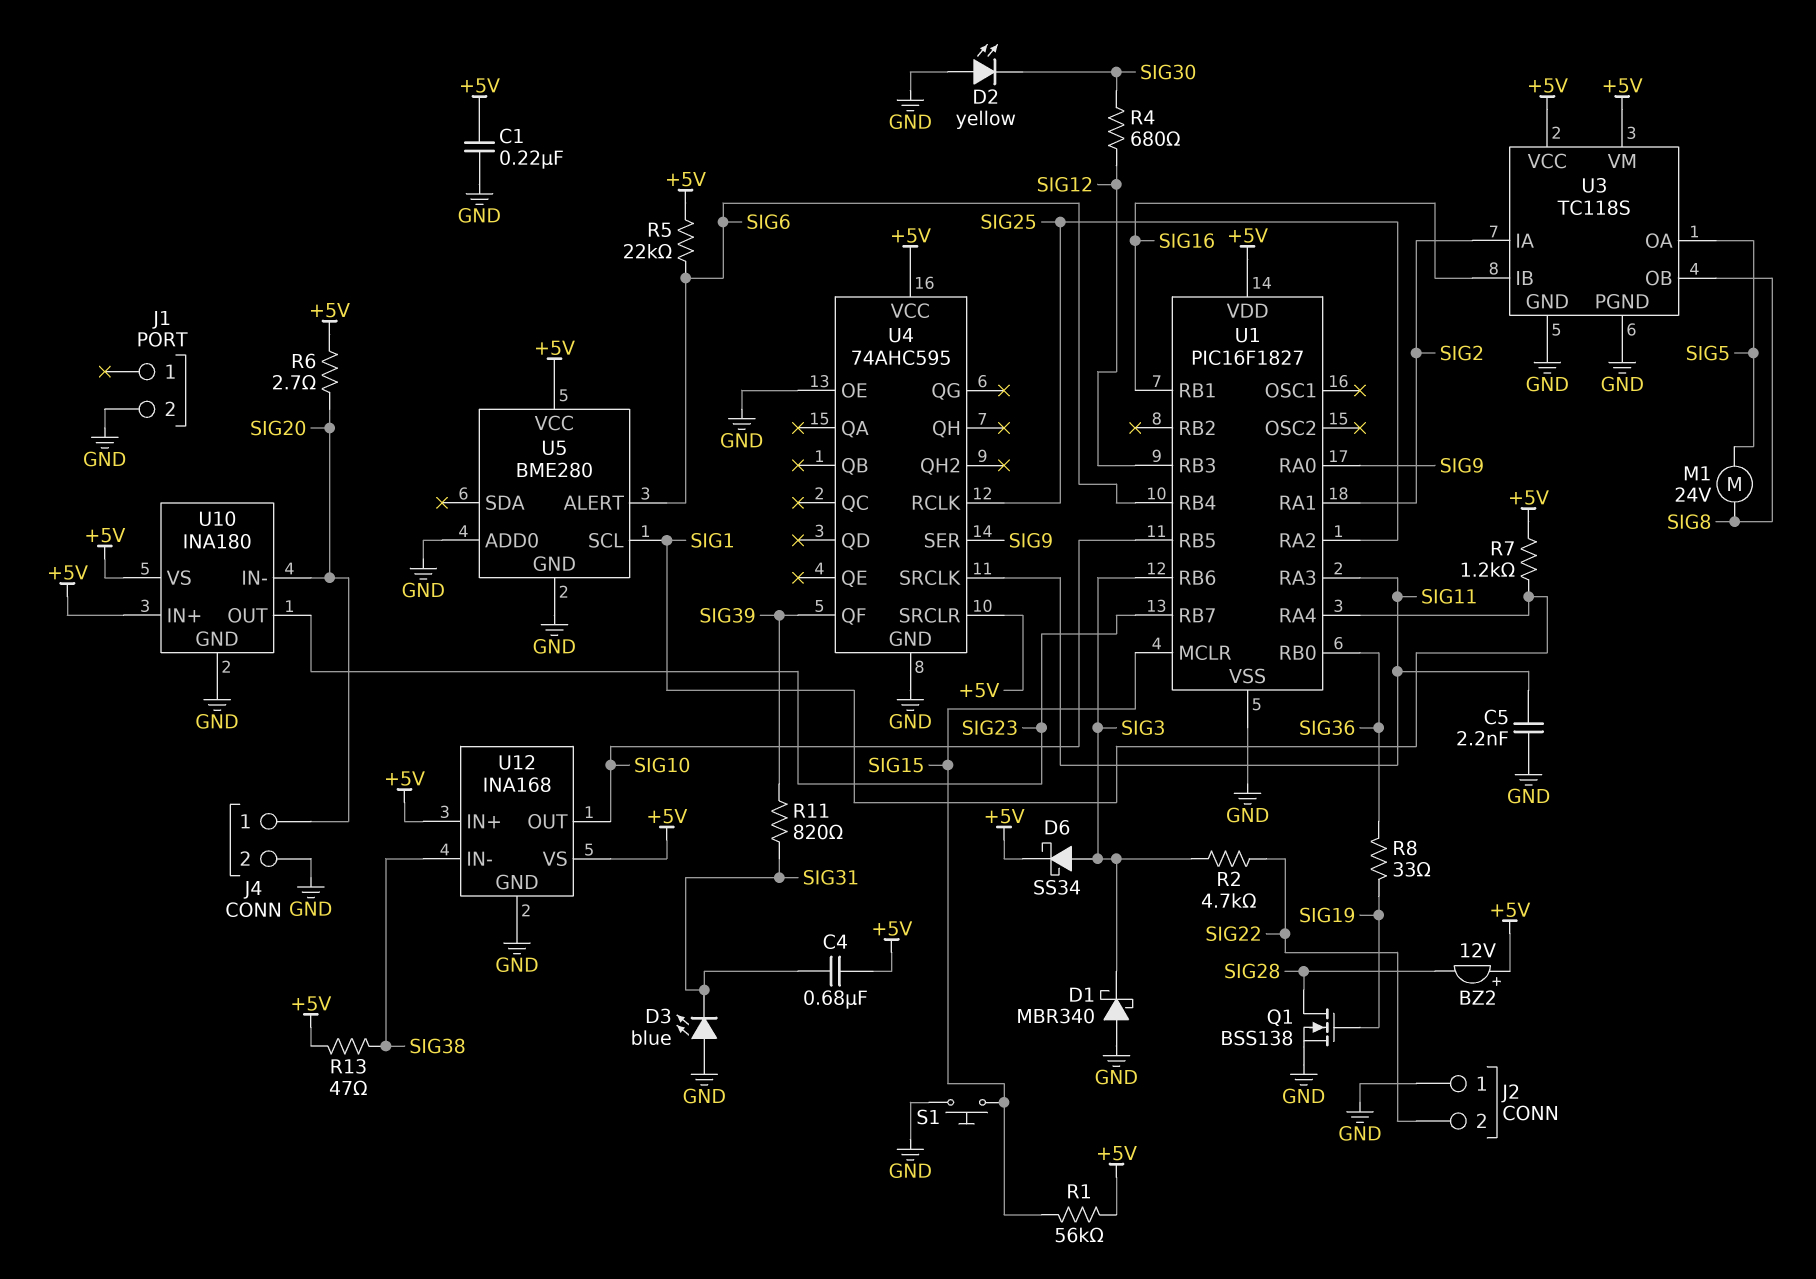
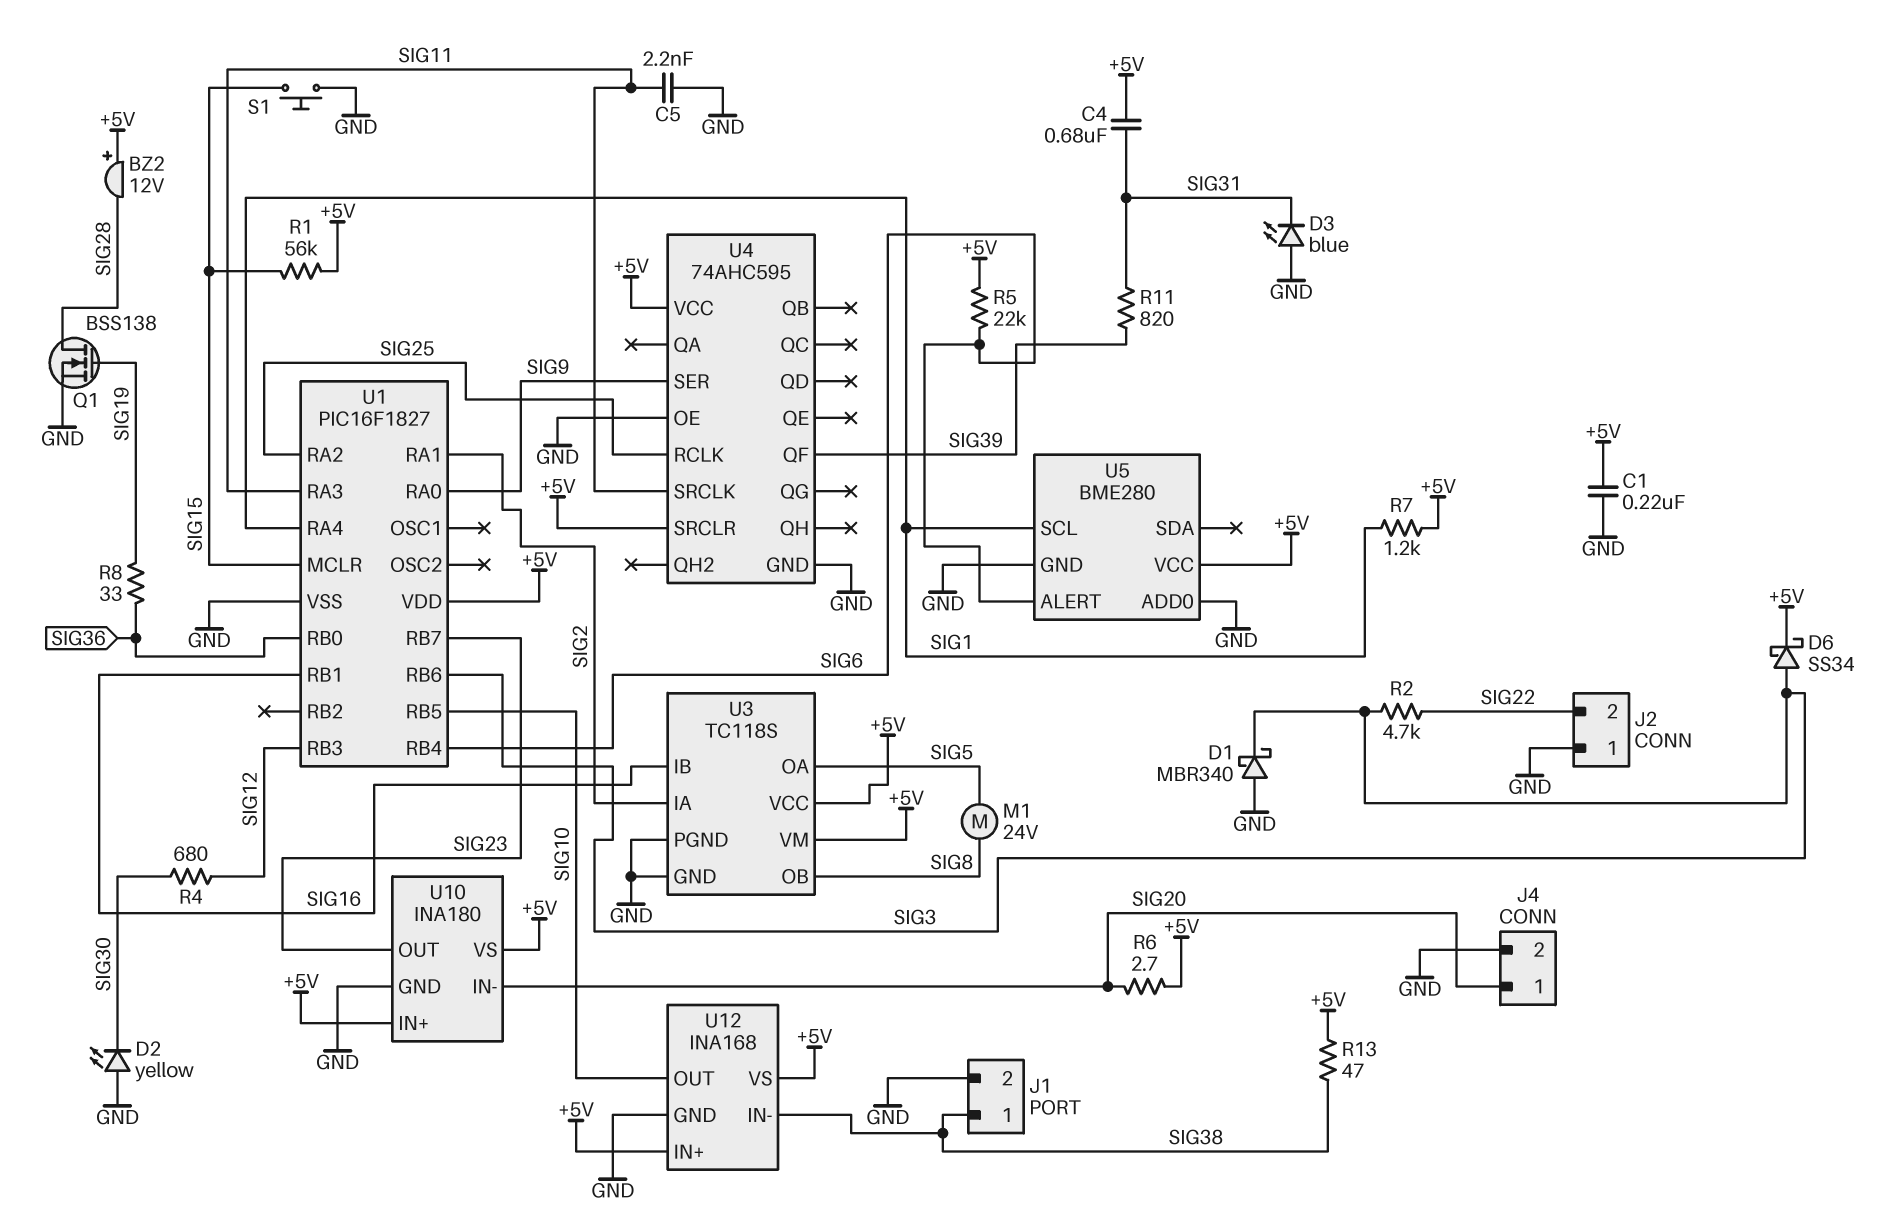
J1 pin 1: none -> SIG38

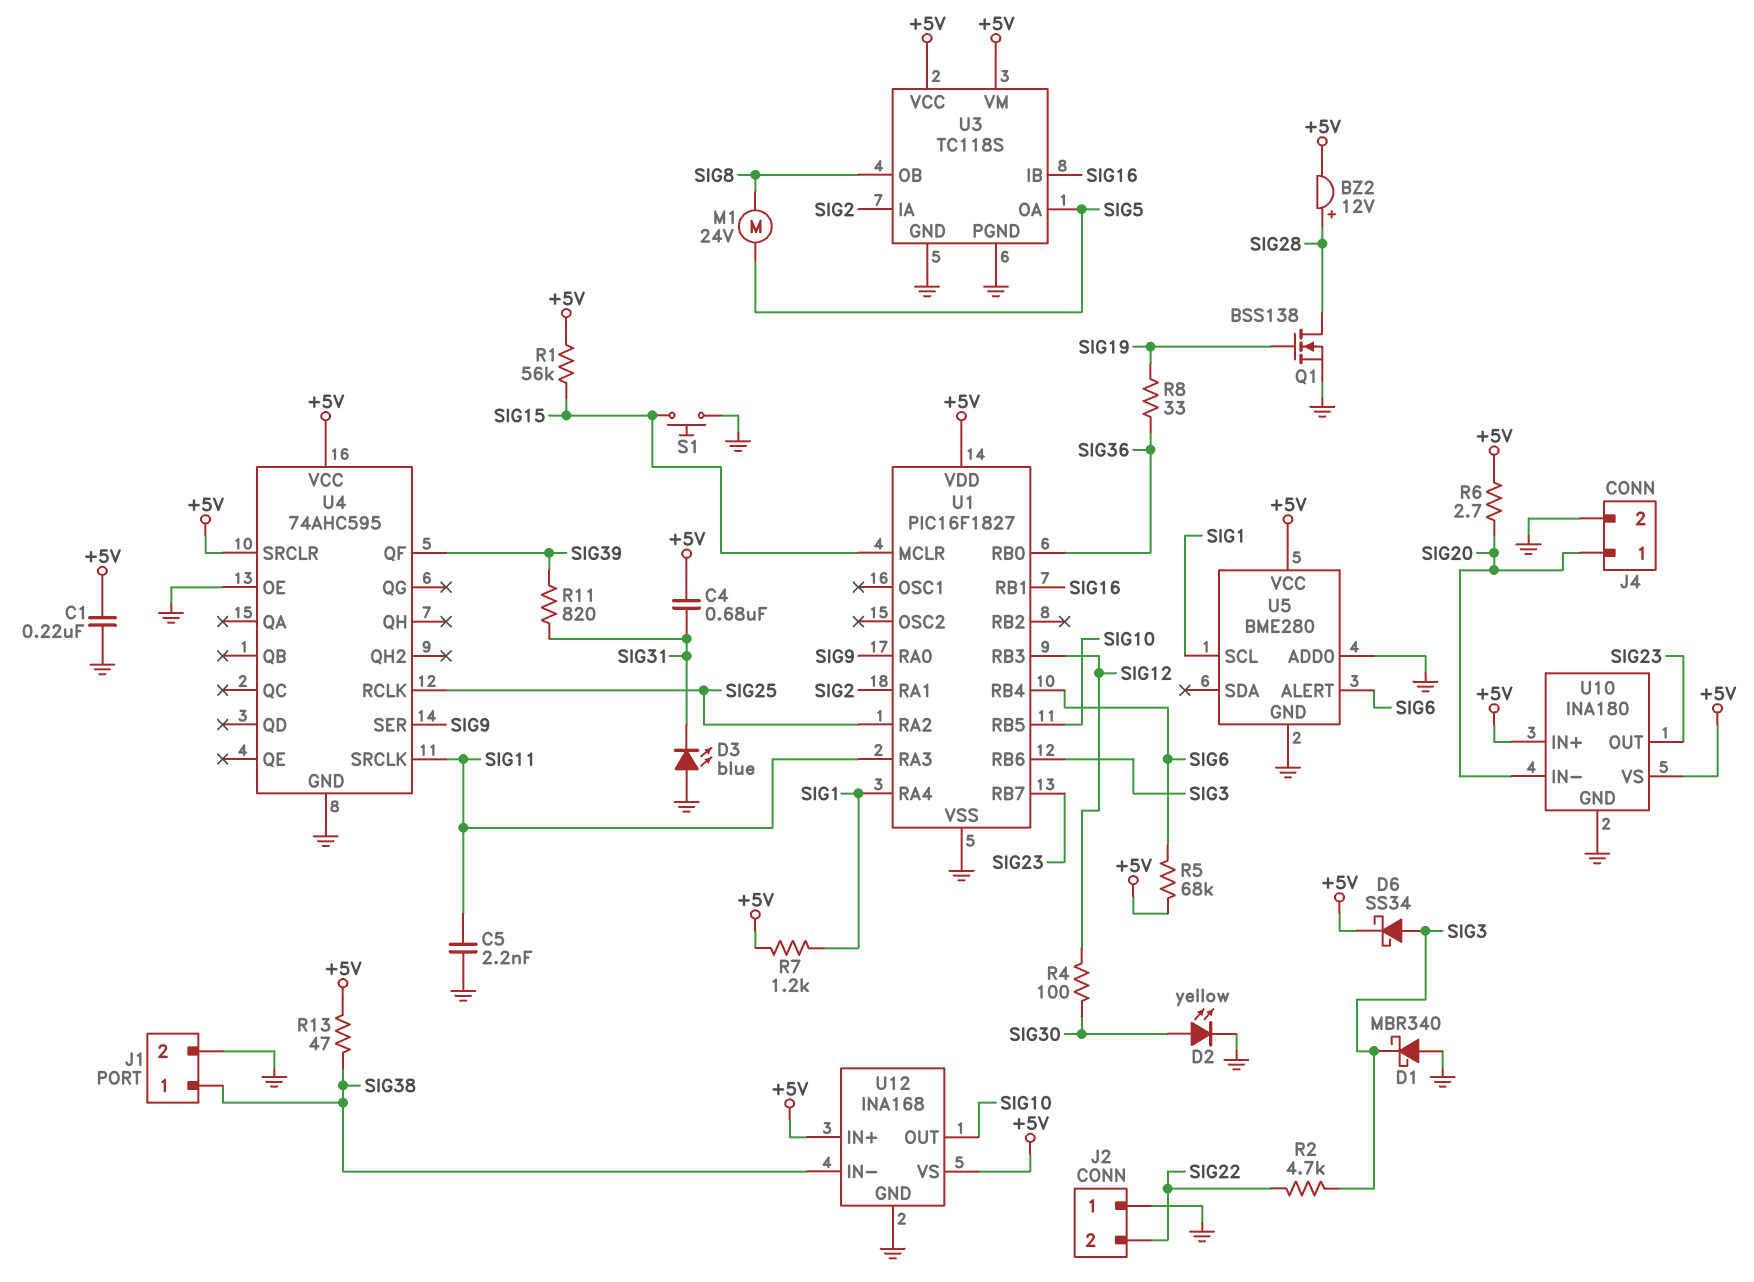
BZ2: buzzer 12V (plus +5V, minus SIG28) -> buzzer 12V (plus SIG28, minus +5V)
D2: LED yellow (A GND, K SIG30) -> LED yellow (A SIG30, K GND)
R4: 680 (SIG12, SIG30) -> 100 (SIG12, SIG30)
R5: 22k (+5V, SIG6) -> 68k (+5V, SIG6)

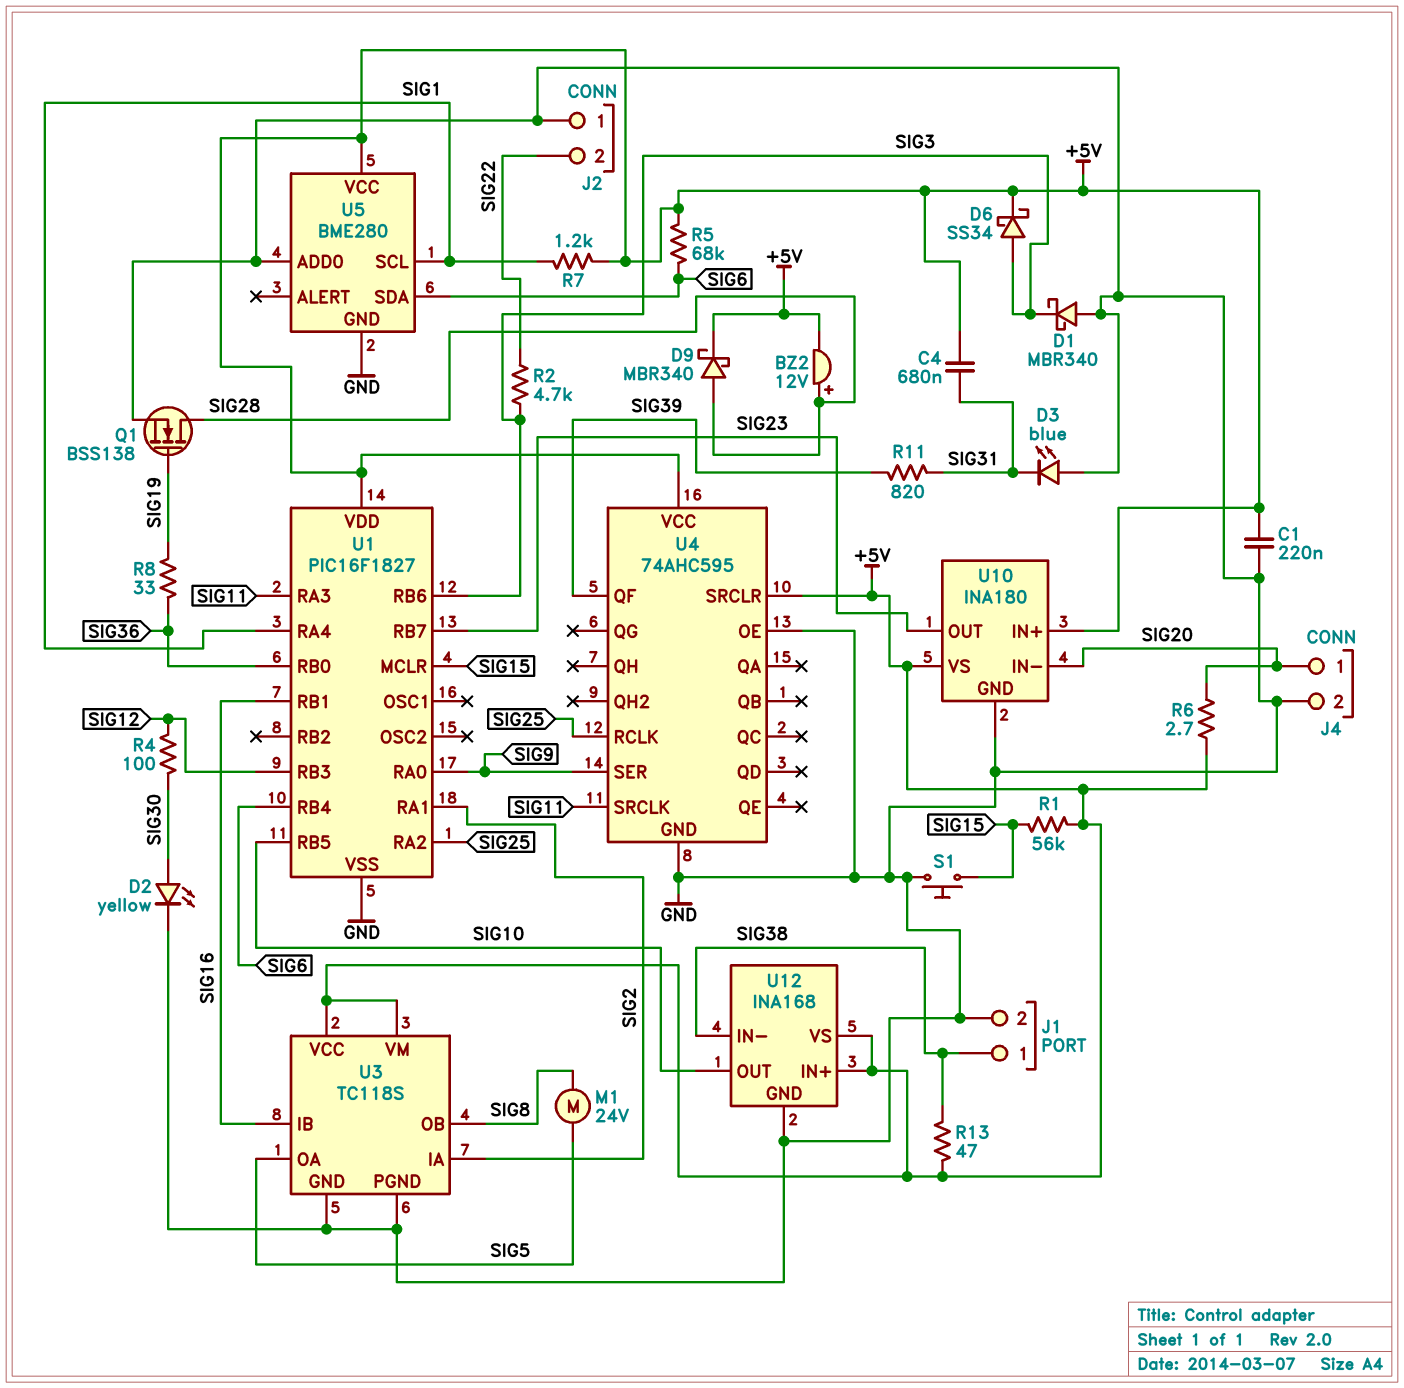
C5: 2.2nF (GND, SIG11) -> none
D9: none -> schottky MBR340 (A SIG28, K +5V)
U5 pin ALERT: SIG6 -> none
U5 pin SDA: none -> SIG6

